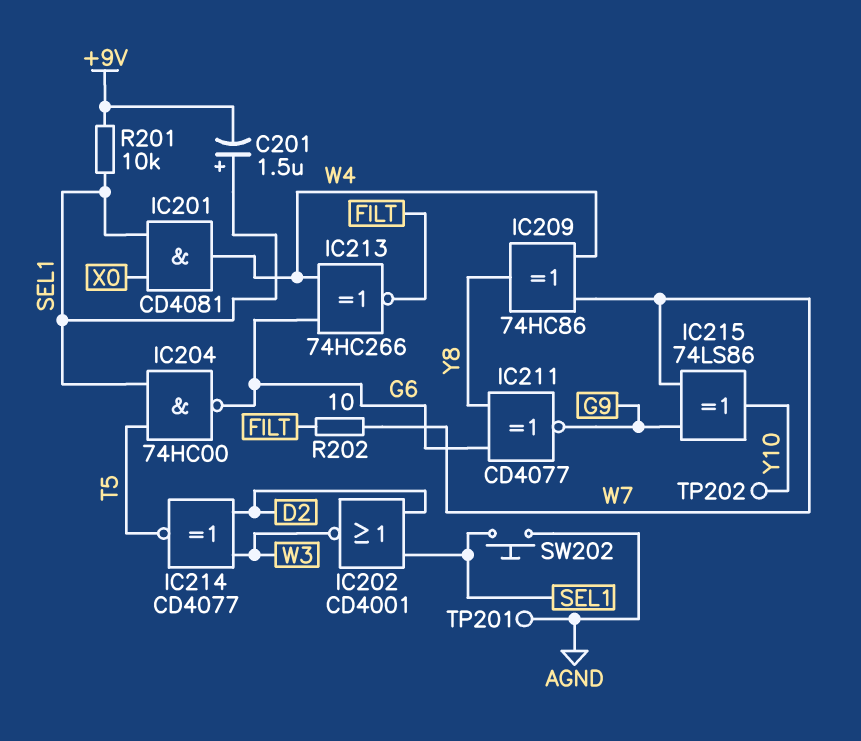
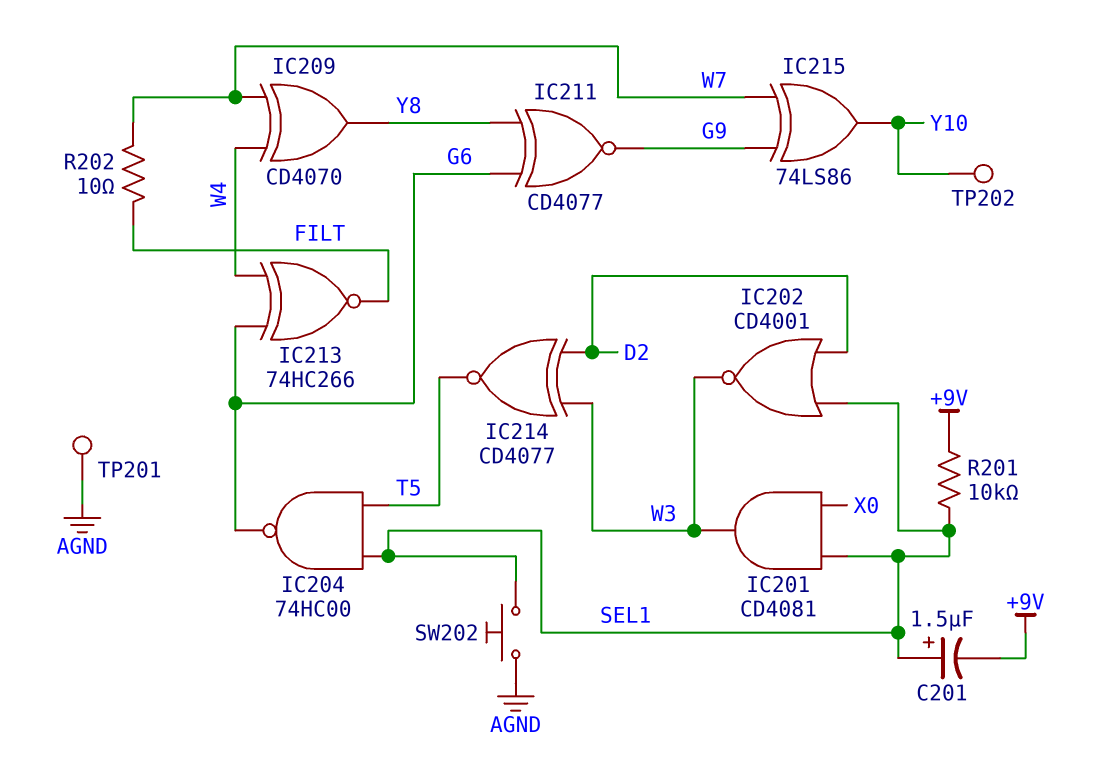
IC201: AND CD4081 (in SEL1, in X0, out W4) -> AND CD4081 (in SEL1, in X0, out W3)
IC209: XOR 74HC86 (in W4, in W7, out Y8) -> XOR CD4070 (in W4, in W7, out Y8)

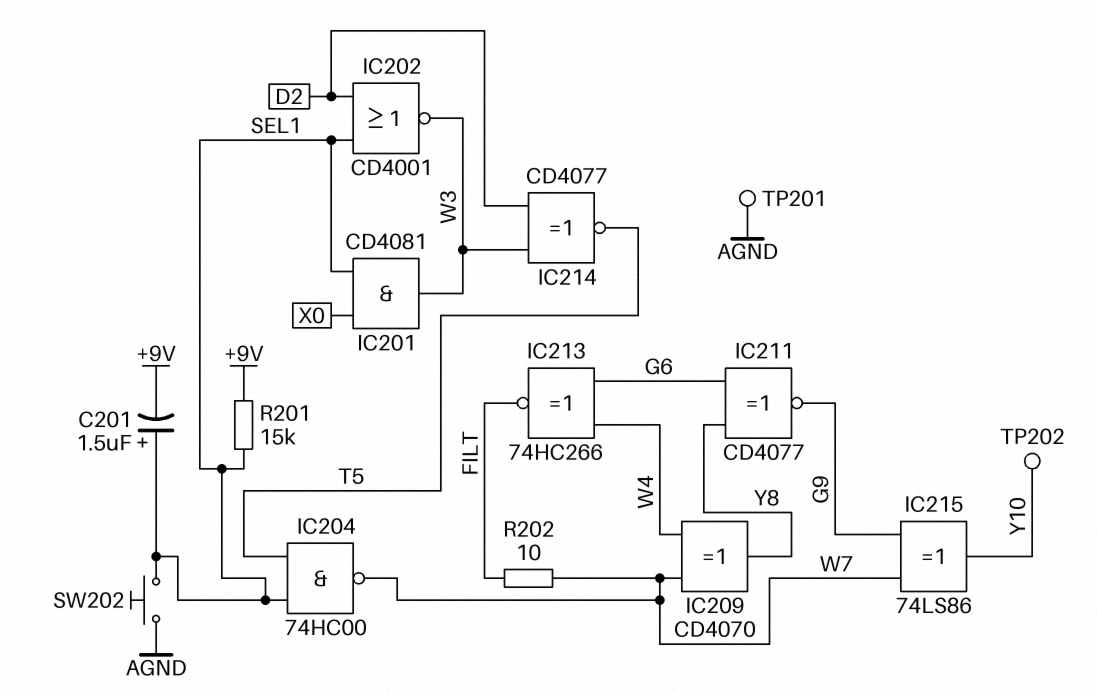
IC204: NAND 74HC00 (in SEL1, in T5, out G6) -> NAND 74HC00 (in SEL1, in T5, out W7)
R201: 10k (+9V, SEL1) -> 15k (+9V, SEL1)

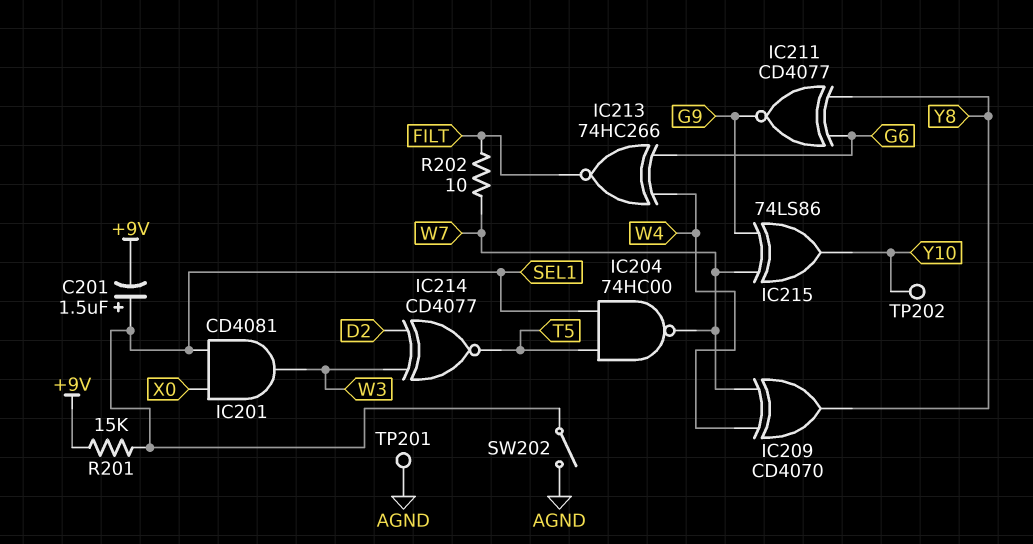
IC202: NOR CD4001 (in D2, in SEL1, out W3) -> none
SW202: button (AGND, SEL1) -> switch (AGND, SEL1)

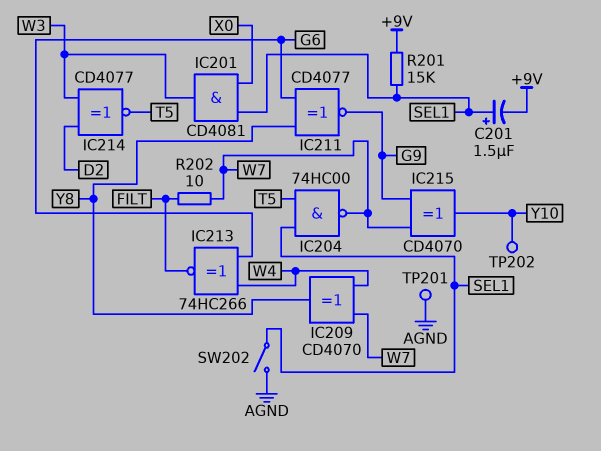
IC215: XOR 74LS86 (in G9, in W7, out Y10) -> XOR CD4070 (in G9, in W7, out Y10)

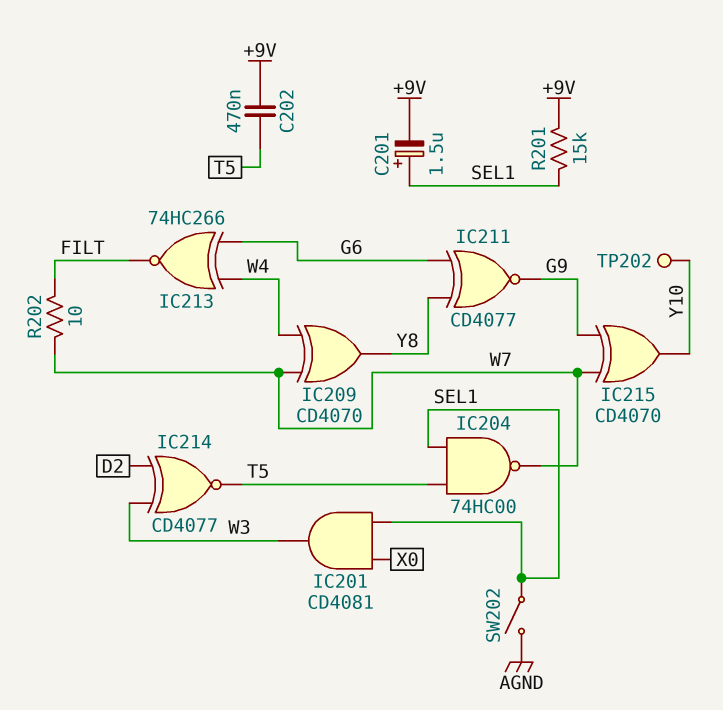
C202: none -> 470nF (+9V, T5)
TP201: test point (AGND) -> none

